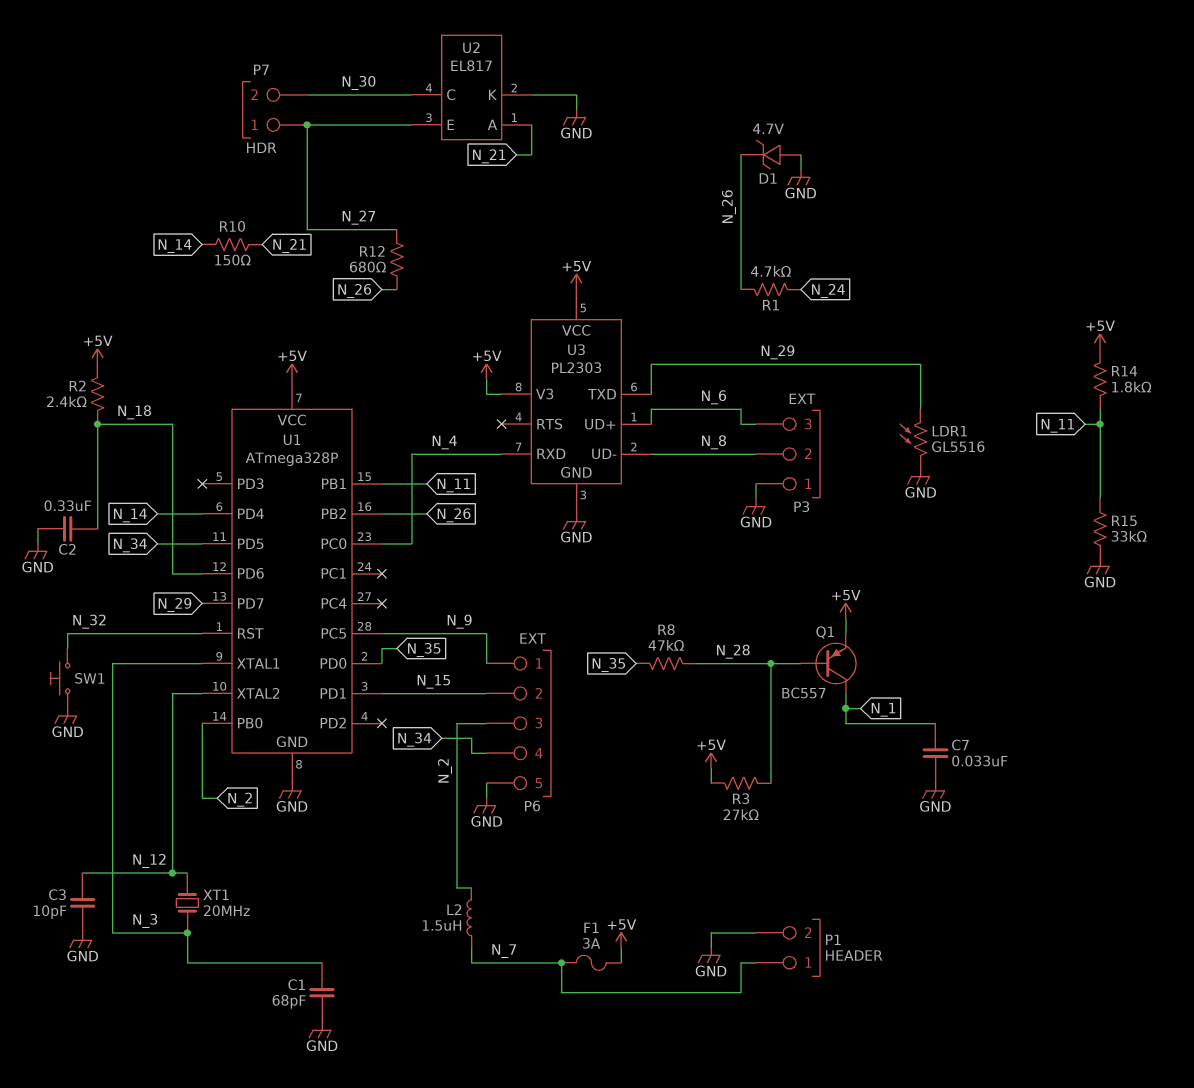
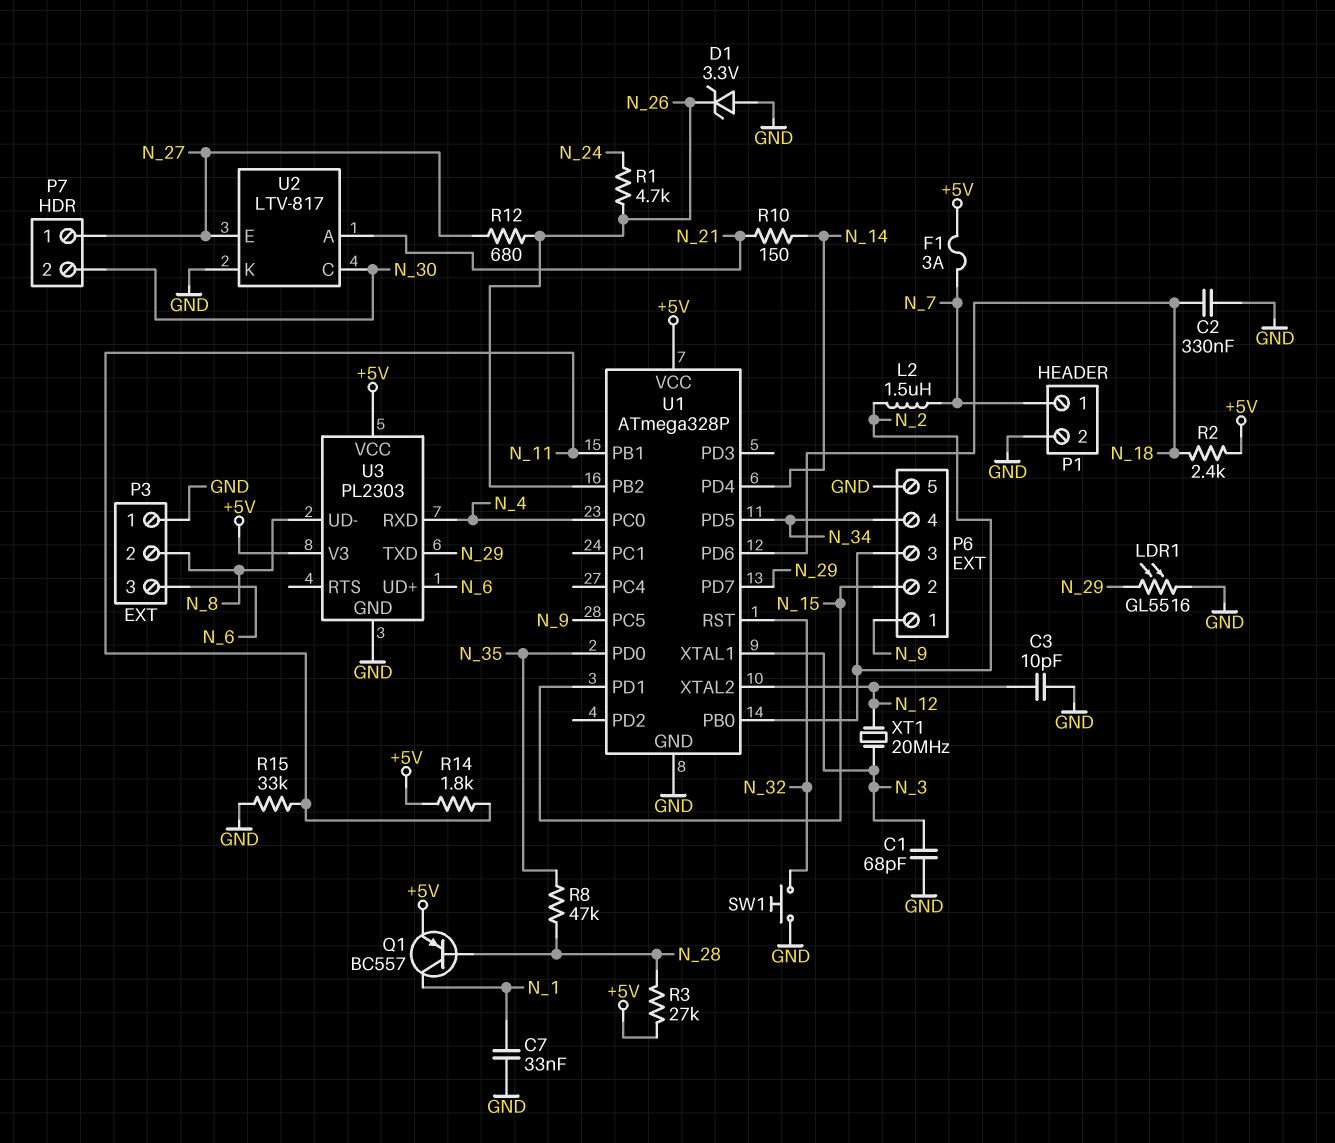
D1: zener 4.7V (A GND, K N_26) -> zener 3.3V (A GND, K N_26)
U2: EL817 -> LTV-817

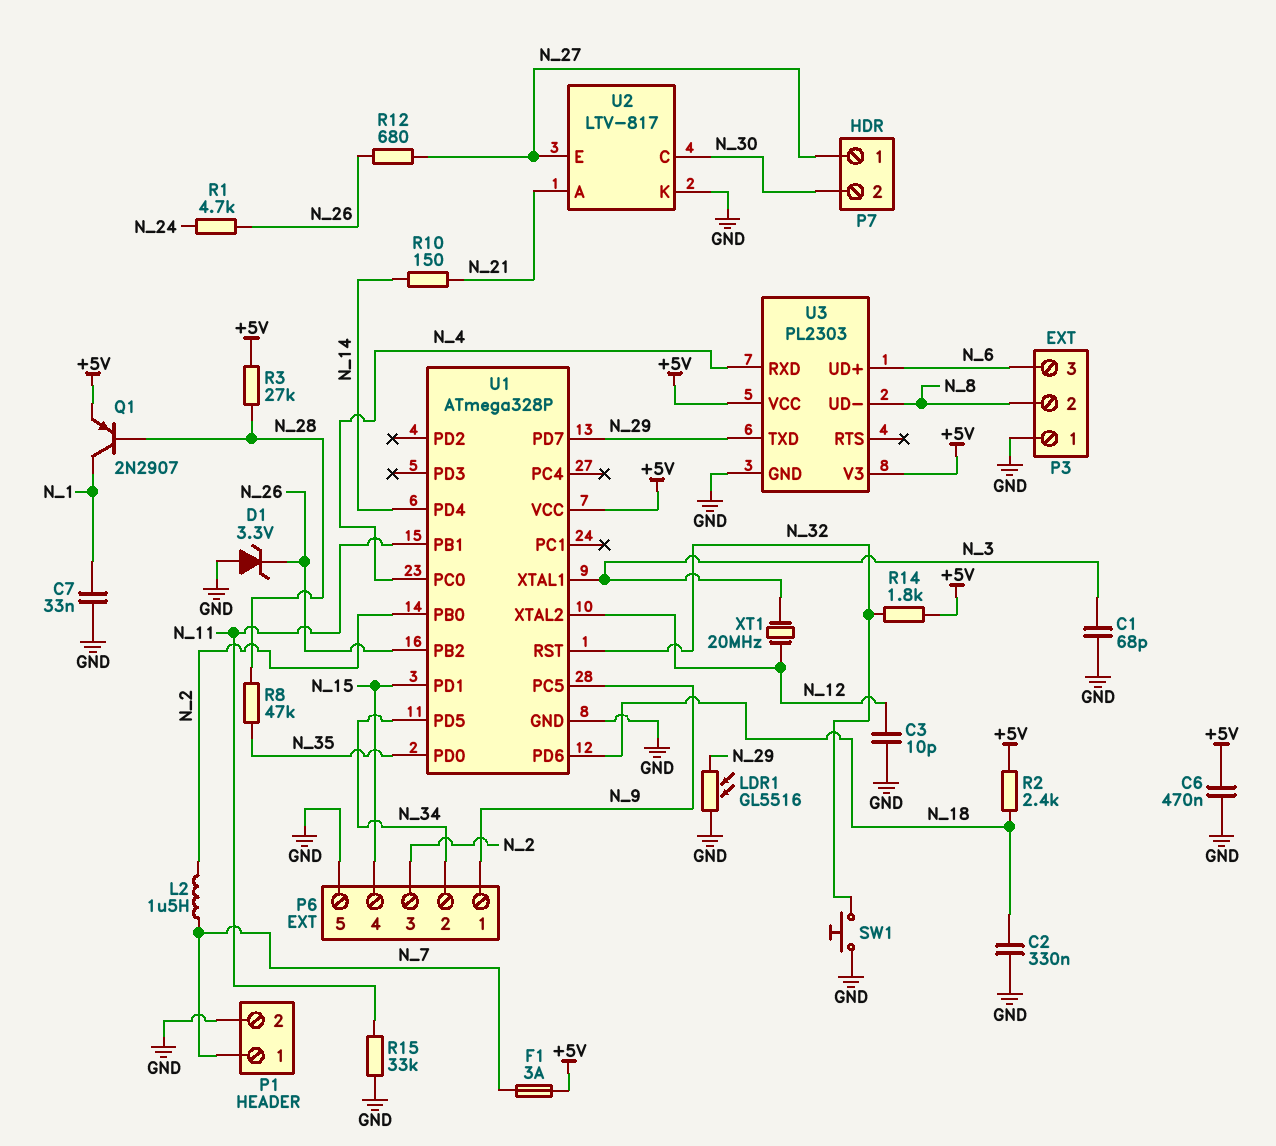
C6: none -> 470nF (+5V, GND)
P6 pin 2: N_15 -> N_34
P6 pin 4: N_34 -> N_15
Q1: PNP BC557 (B N_28, C N_1, E +5V) -> PNP 2N2907 (B N_28, C N_1, E +5V)
R14: 1.8k (+5V, N_11) -> 1.8k (+5V, N_32)

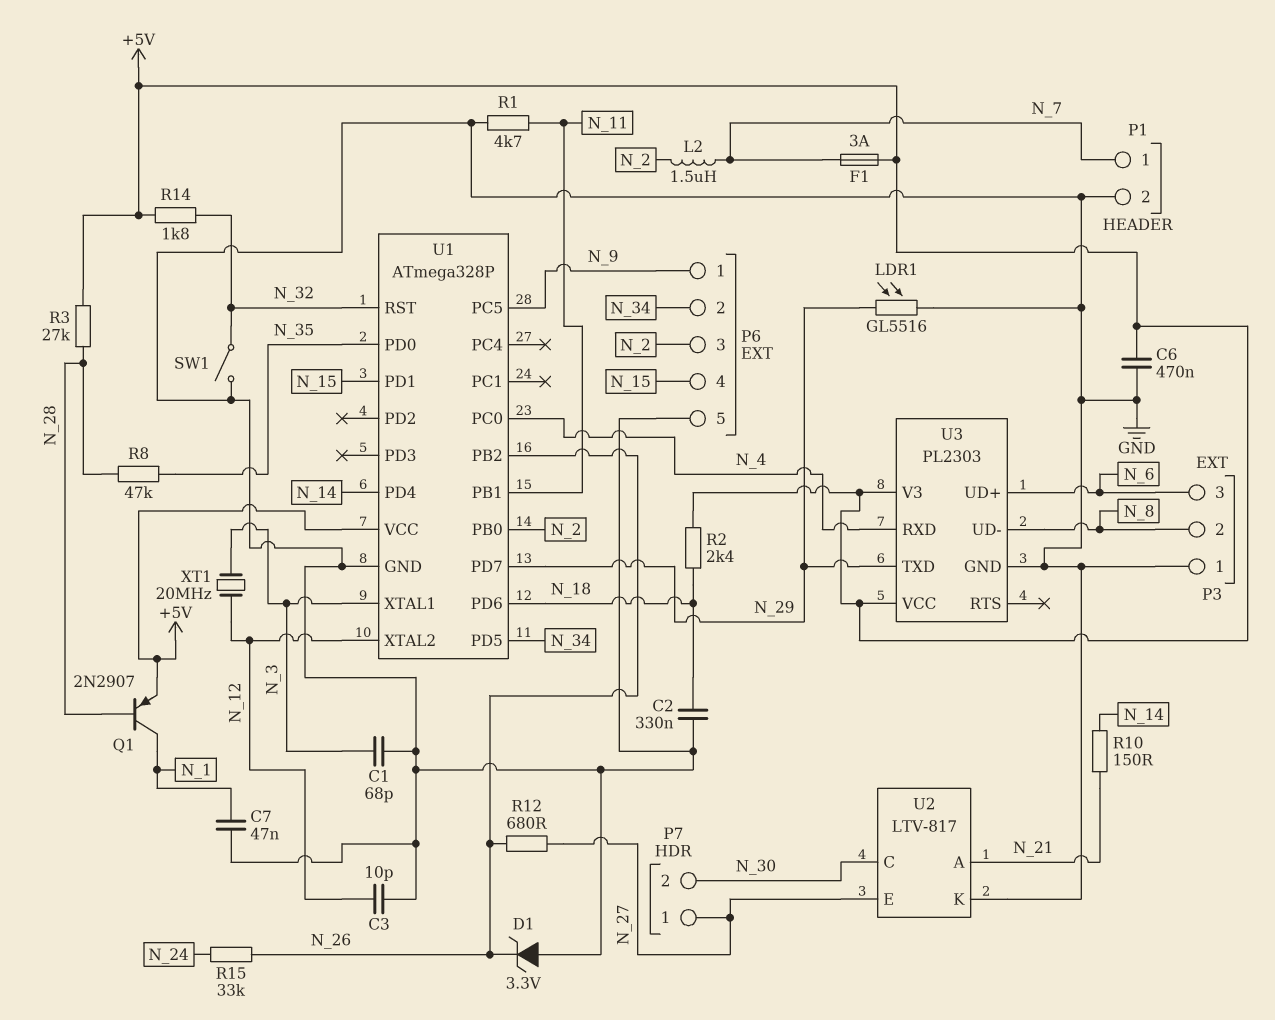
C7: 33nF (GND, N_1) -> 47nF (GND, N_1)
R1: 4.7k (N_24, N_26) -> 4.7k (GND, N_11)
R15: 33k (GND, N_11) -> 33k (N_24, N_26)
SW1: button (GND, N_32) -> switch (GND, N_32)

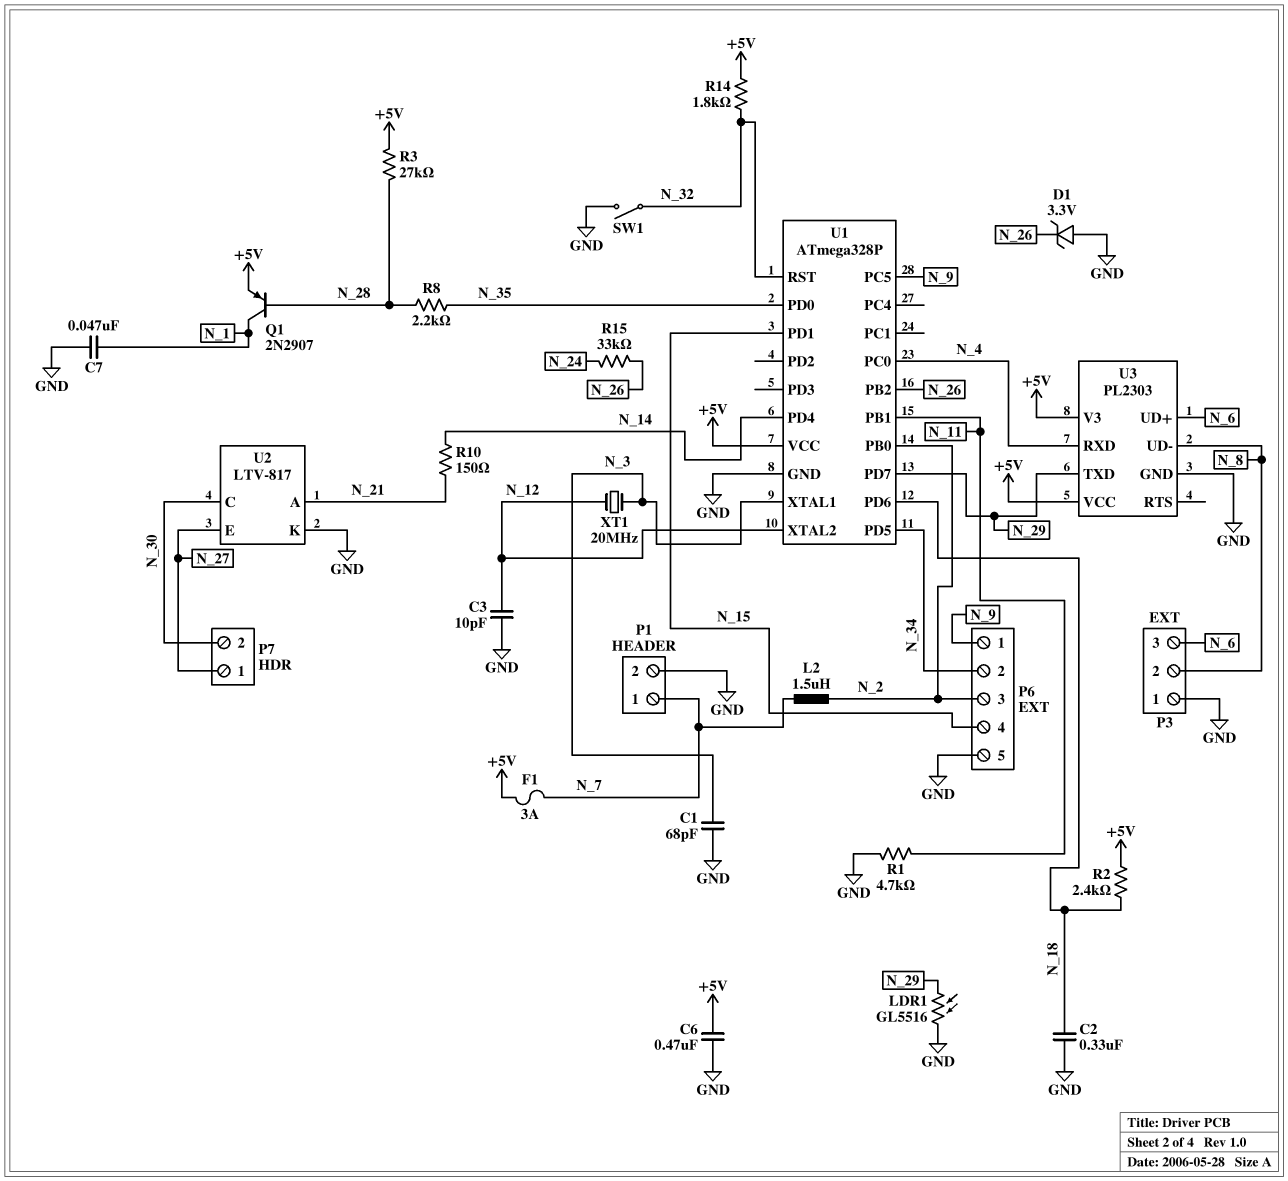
R8: 47k (N_28, N_35) -> 2.2k (N_28, N_35)
R12: 680 (N_26, N_27) -> none

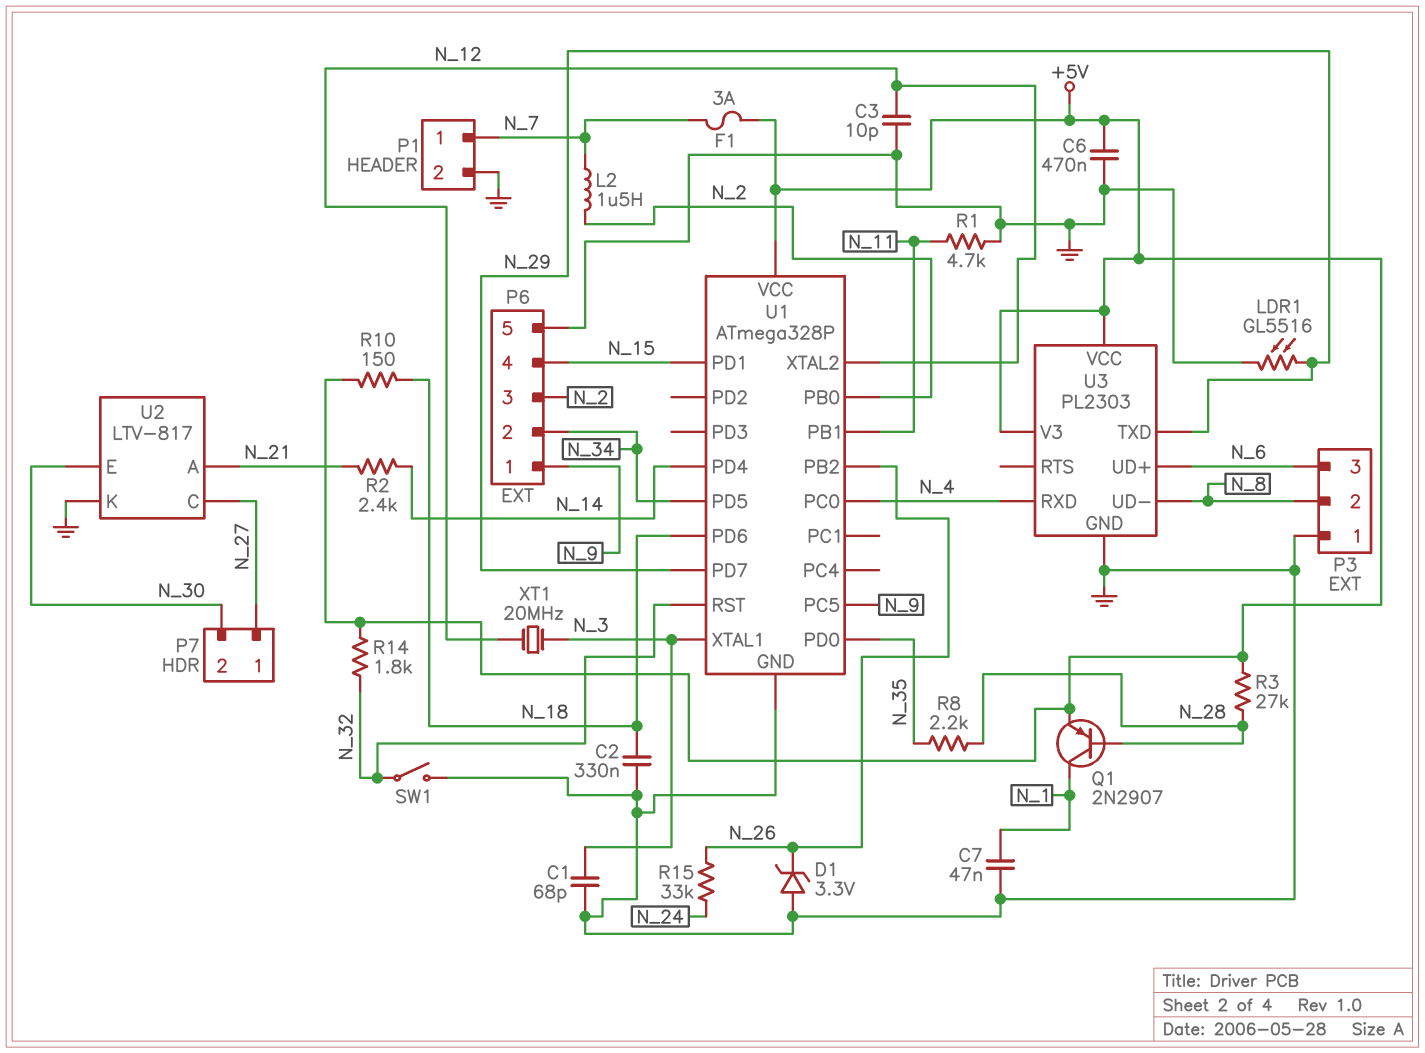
R2: 2.4k (+5V, N_18) -> 2.4k (N_14, N_21)
R10: 150 (N_14, N_21) -> 150 (+5V, N_18)
U2 pin C: N_30 -> N_27
U2 pin E: N_27 -> N_30

